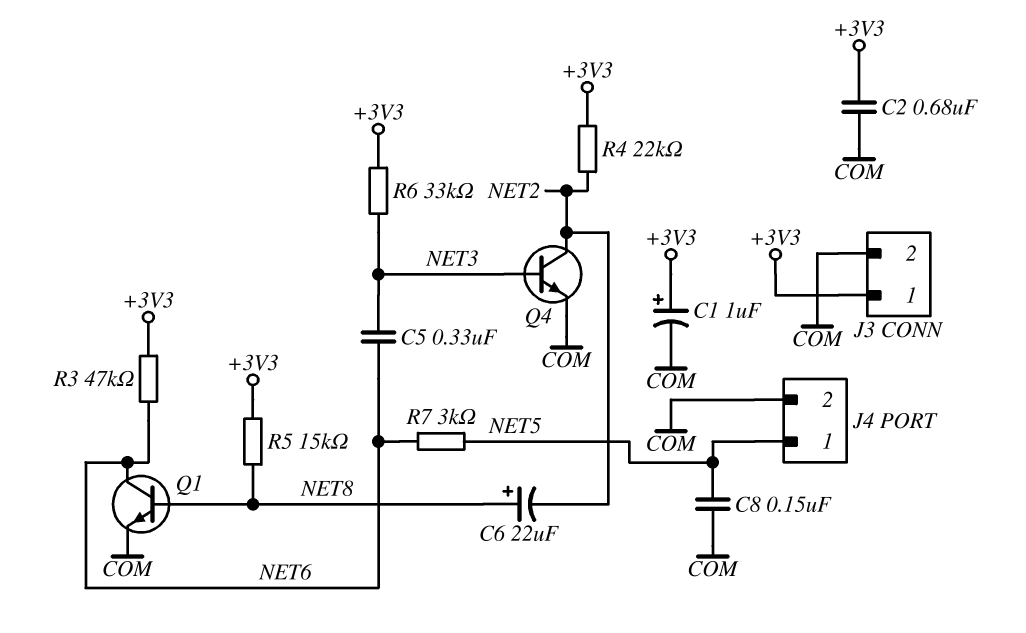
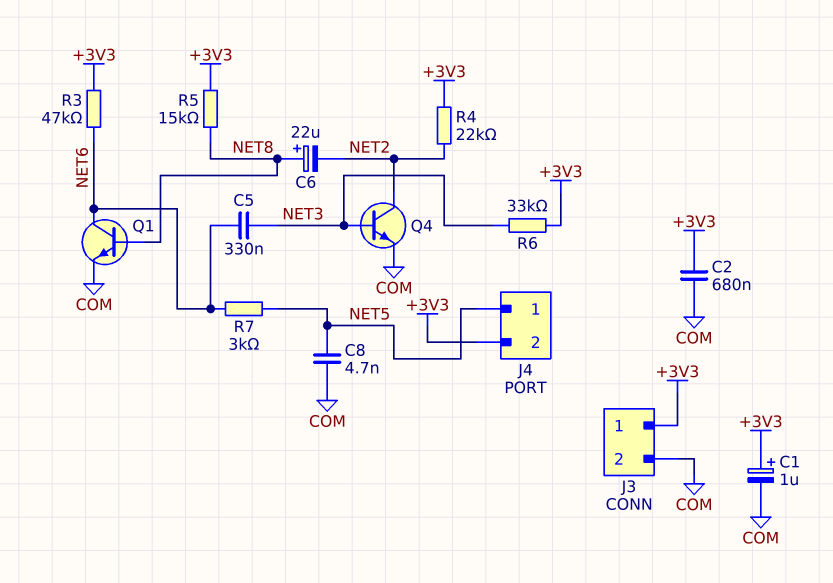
C8: 150nF (COM, NET5) -> 4.7nF (COM, NET5)
J4 pin 2: COM -> +3V3

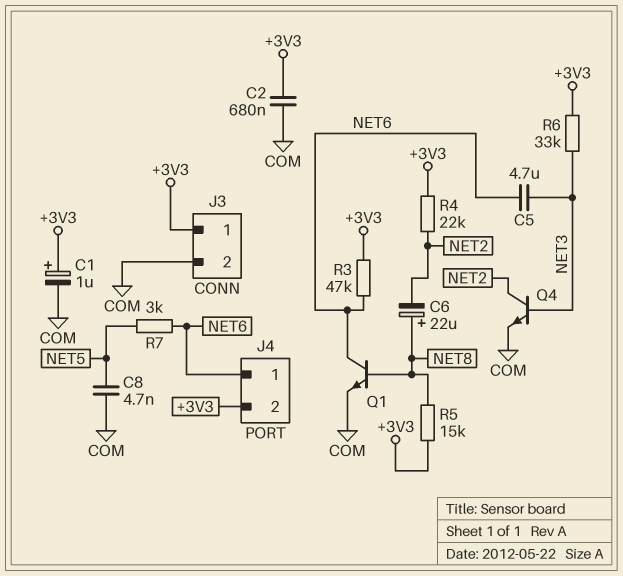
C5: 330nF (NET3, NET6) -> 4.7uF (NET3, NET6)
J4 pin 1: NET5 -> NET6

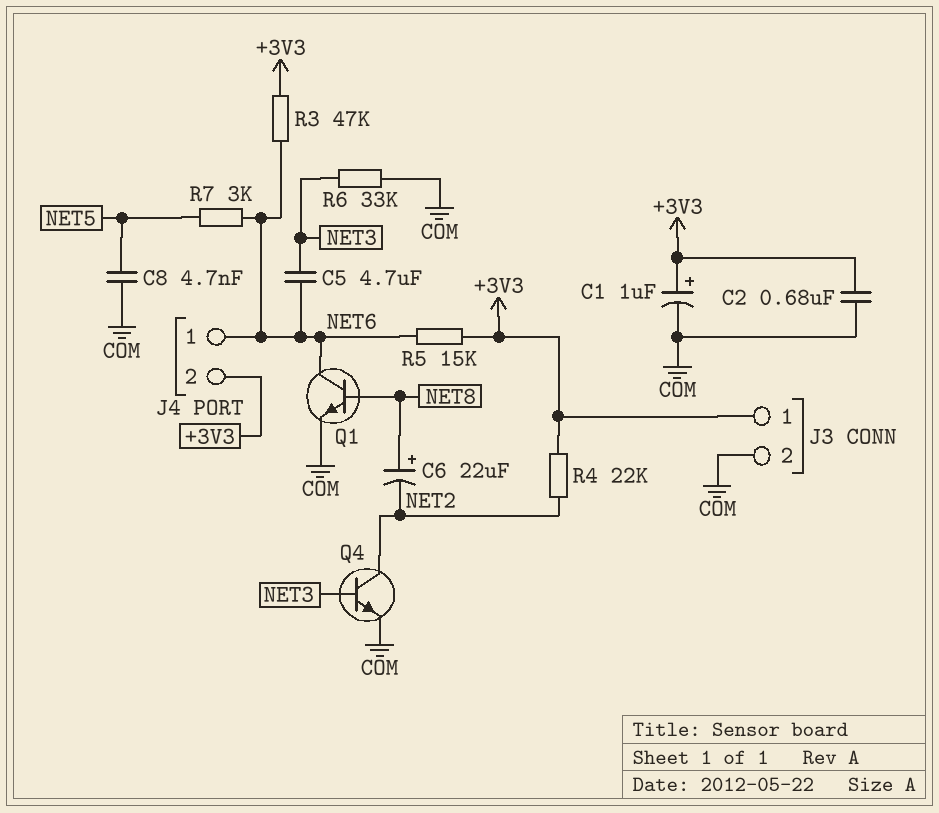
R5: 15k (+3V3, NET8) -> 15k (+3V3, NET6)
R6: 33k (+3V3, NET3) -> 33k (COM, NET3)

